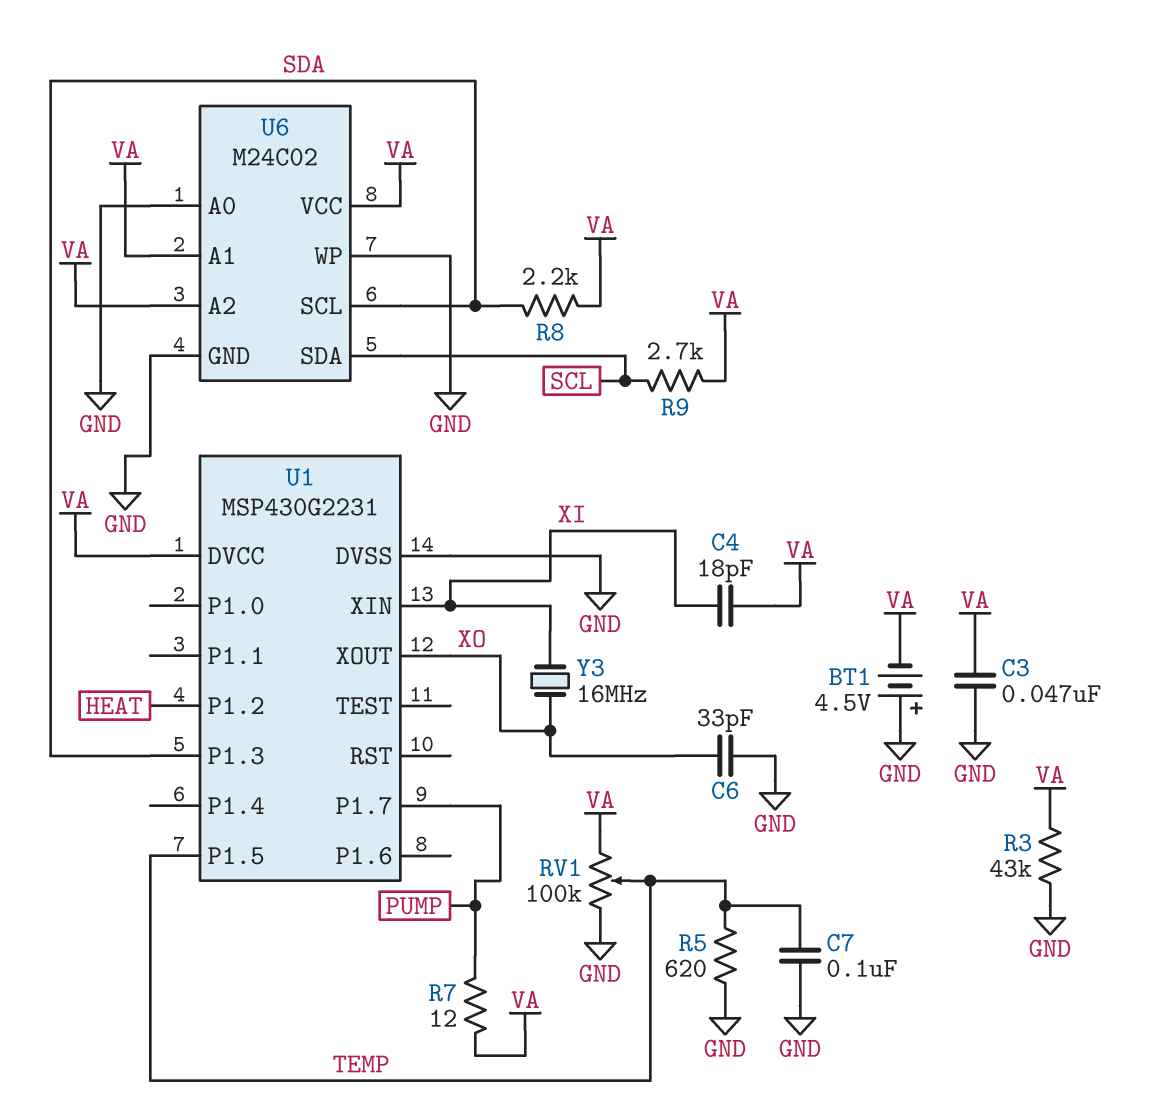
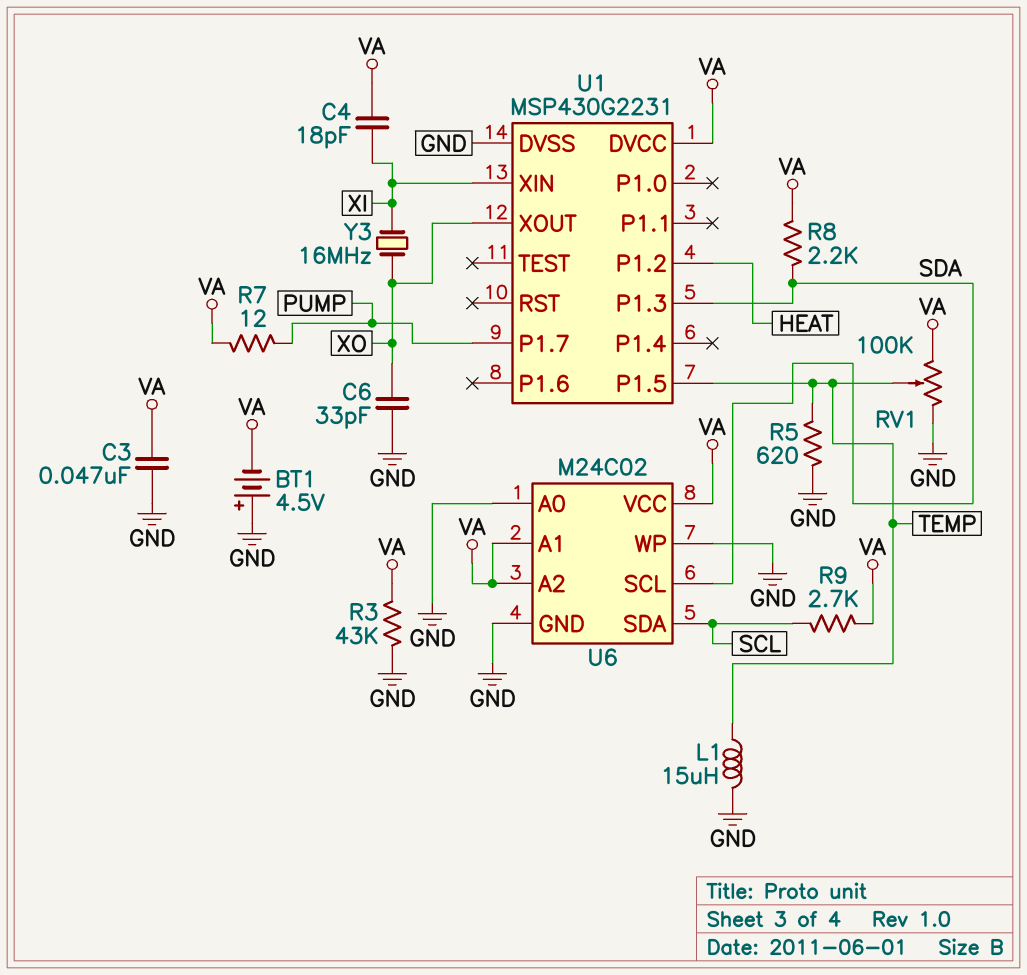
C7: 100nF (GND, TEMP) -> none
L1: none -> 15uH (GND, TEMP)

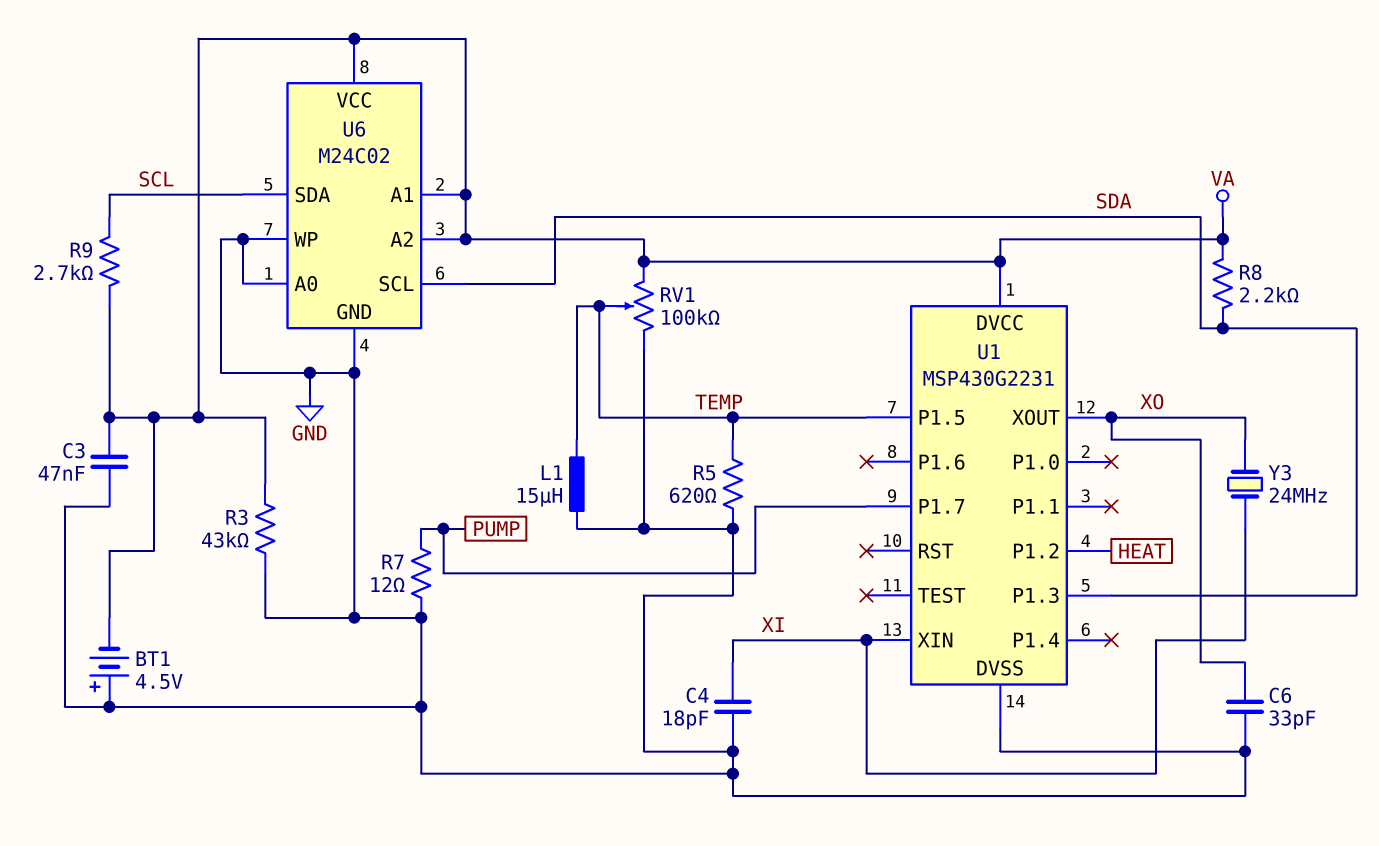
C4: 18pF (VA, XI) -> 18pF (GND, XI)
R7: 12 (PUMP, VA) -> 12 (GND, PUMP)
Y3: 16MHz (XI, XO) -> 24MHz (XI, XO)

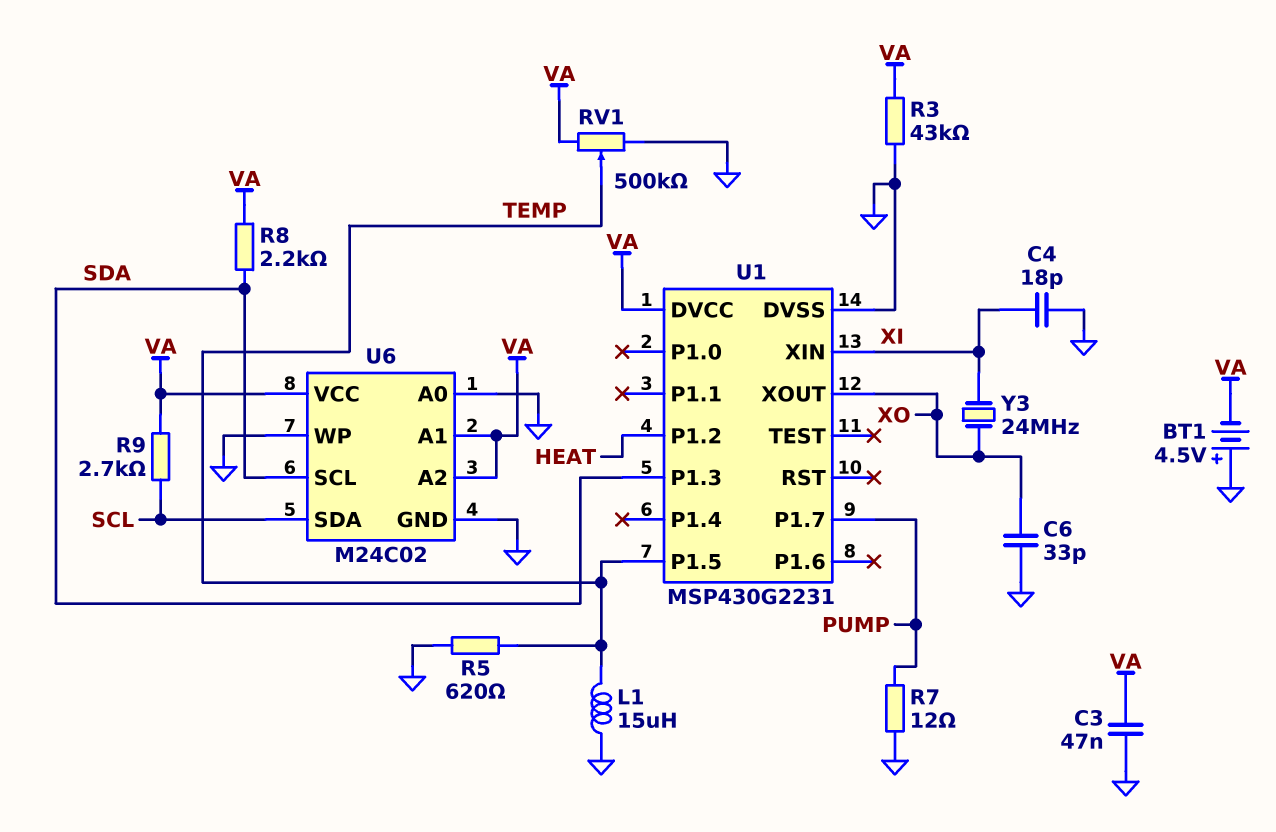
RV1: 100k (GND, VA, wiper TEMP) -> 500k (GND, VA, wiper TEMP)

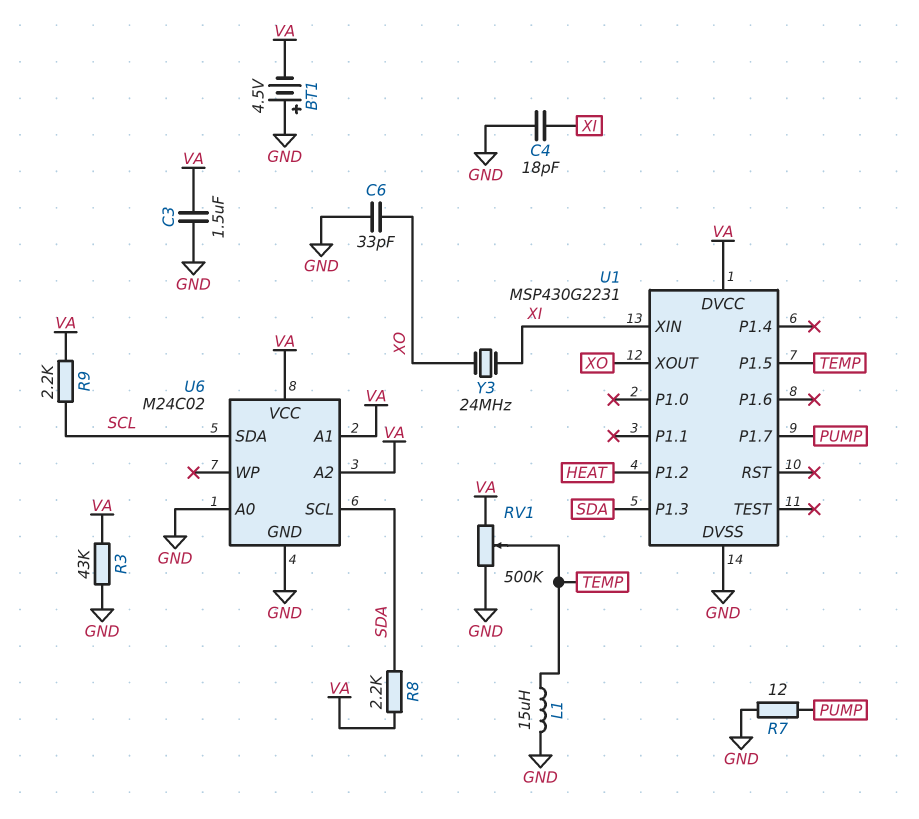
C3: 47nF (GND, VA) -> 1.5uF (GND, VA)
R5: 620 (GND, TEMP) -> none
R9: 2.7k (SCL, VA) -> 2.2k (SCL, VA)
U6 pin WP: GND -> none

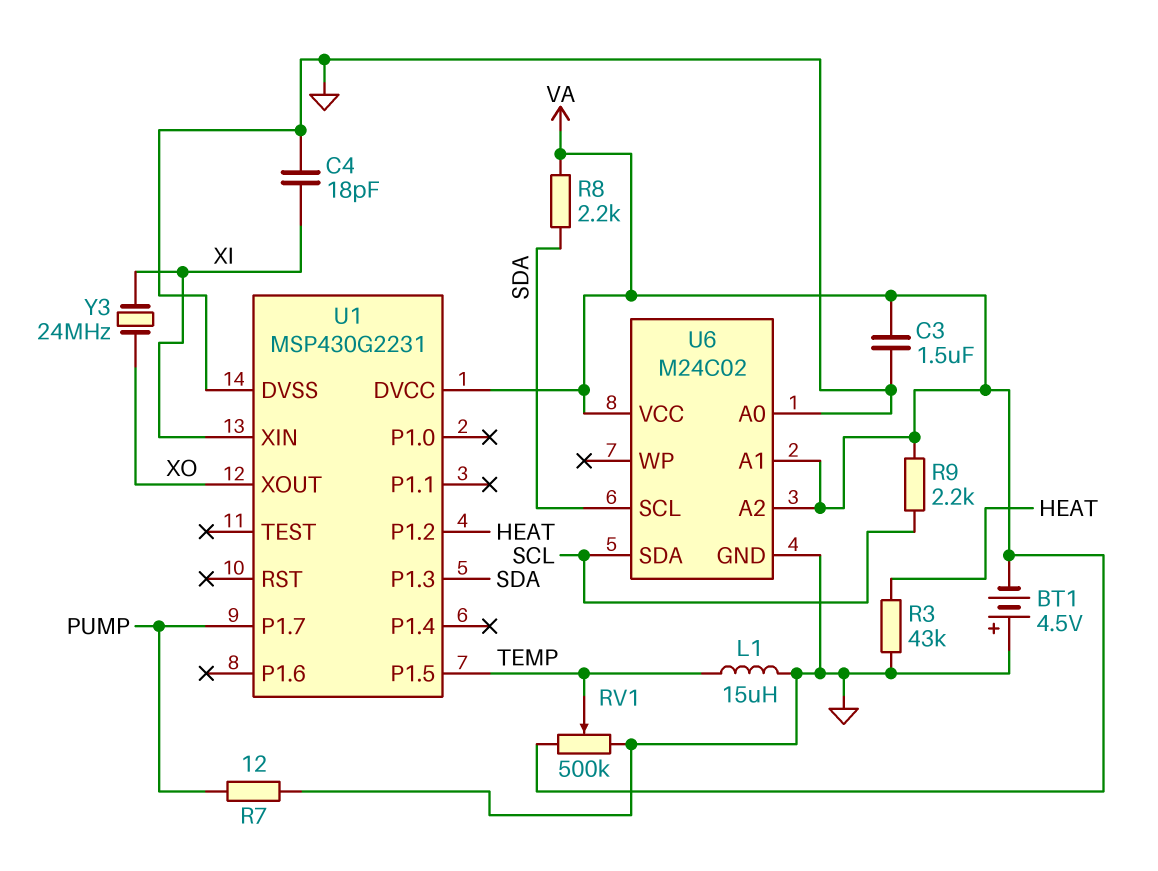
C6: 33pF (GND, XO) -> none
R3: 43k (GND, VA) -> 43k (GND, HEAT)

